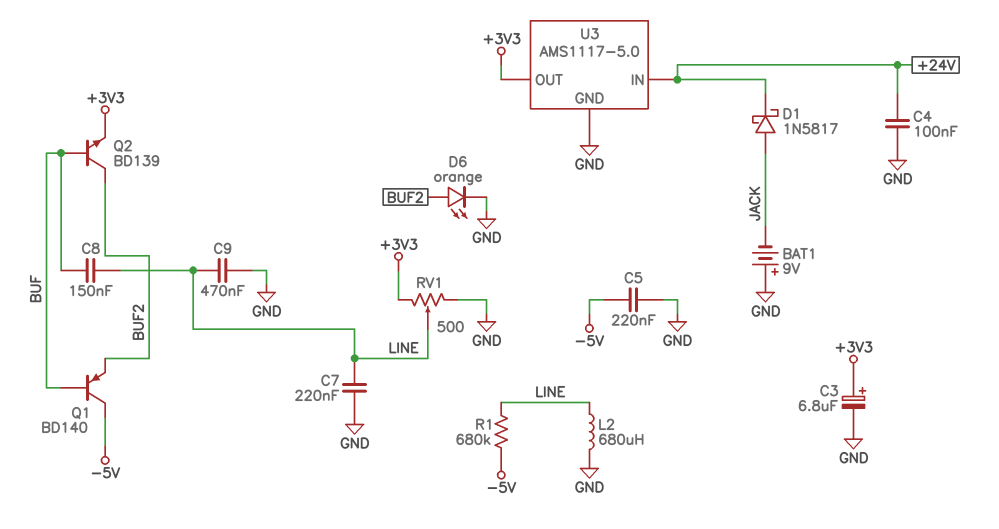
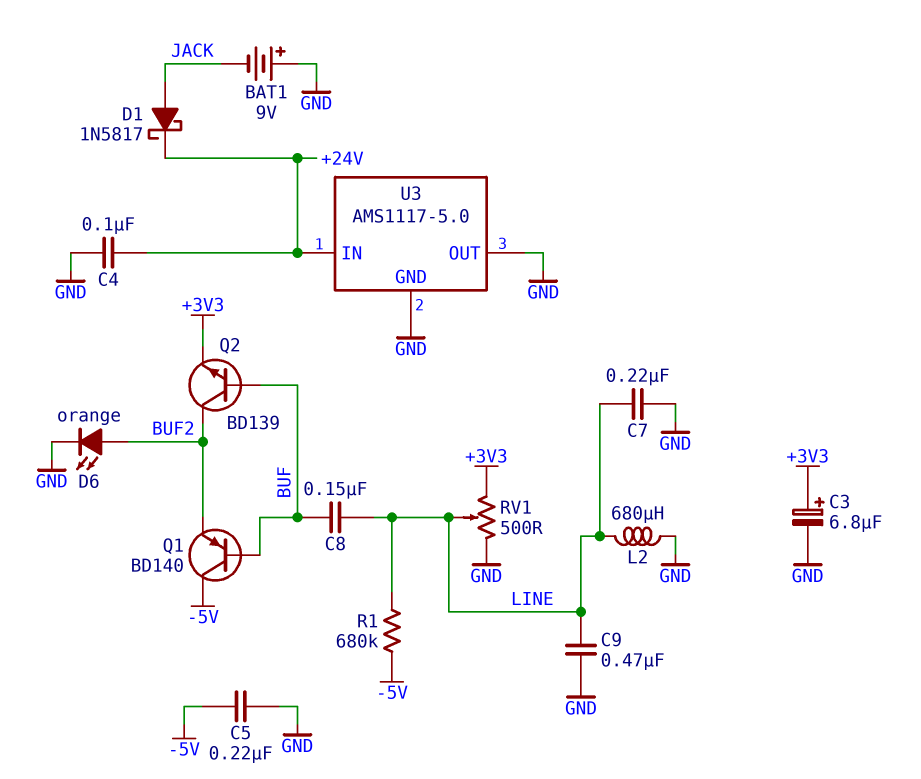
U3 pin OUT: +3V3 -> GND

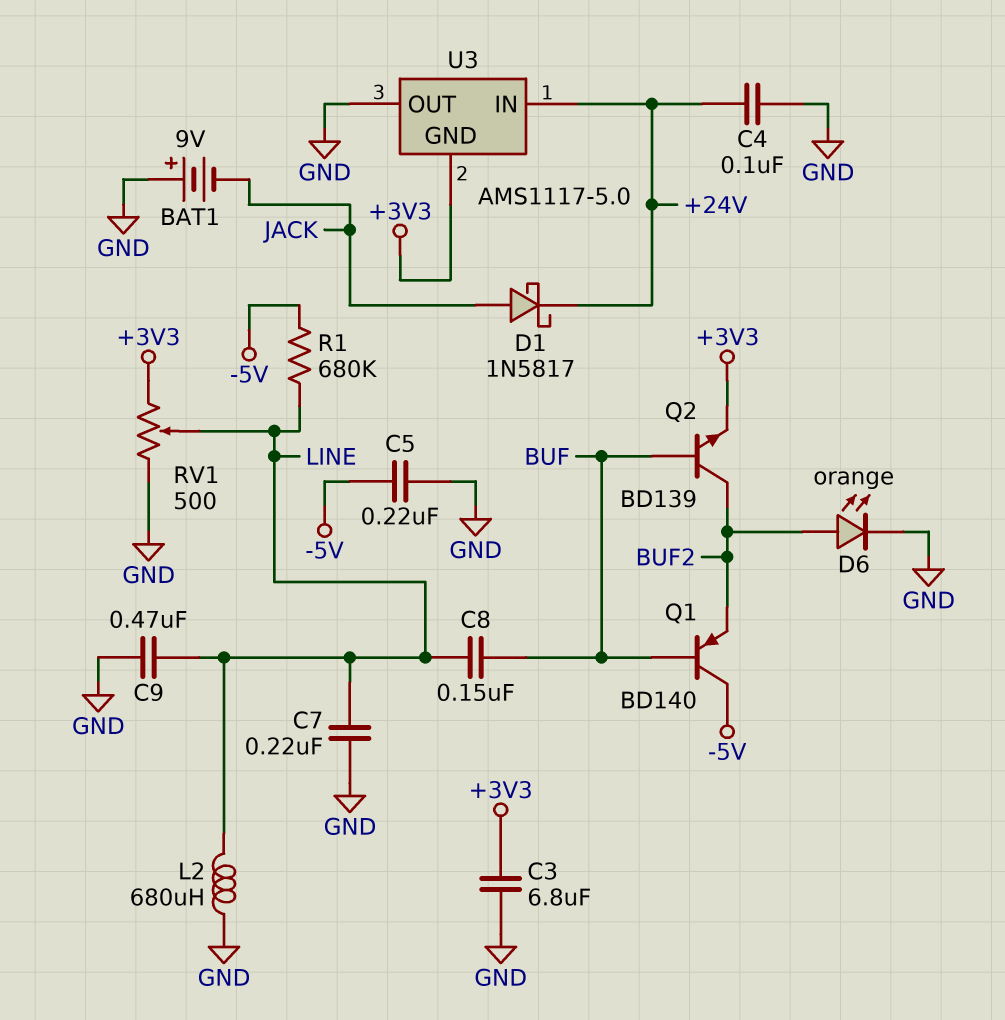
C3: 6.8uF (plus +3V3, minus GND) -> 6.8uF (+3V3, GND)
U3 pin GND: GND -> +3V3

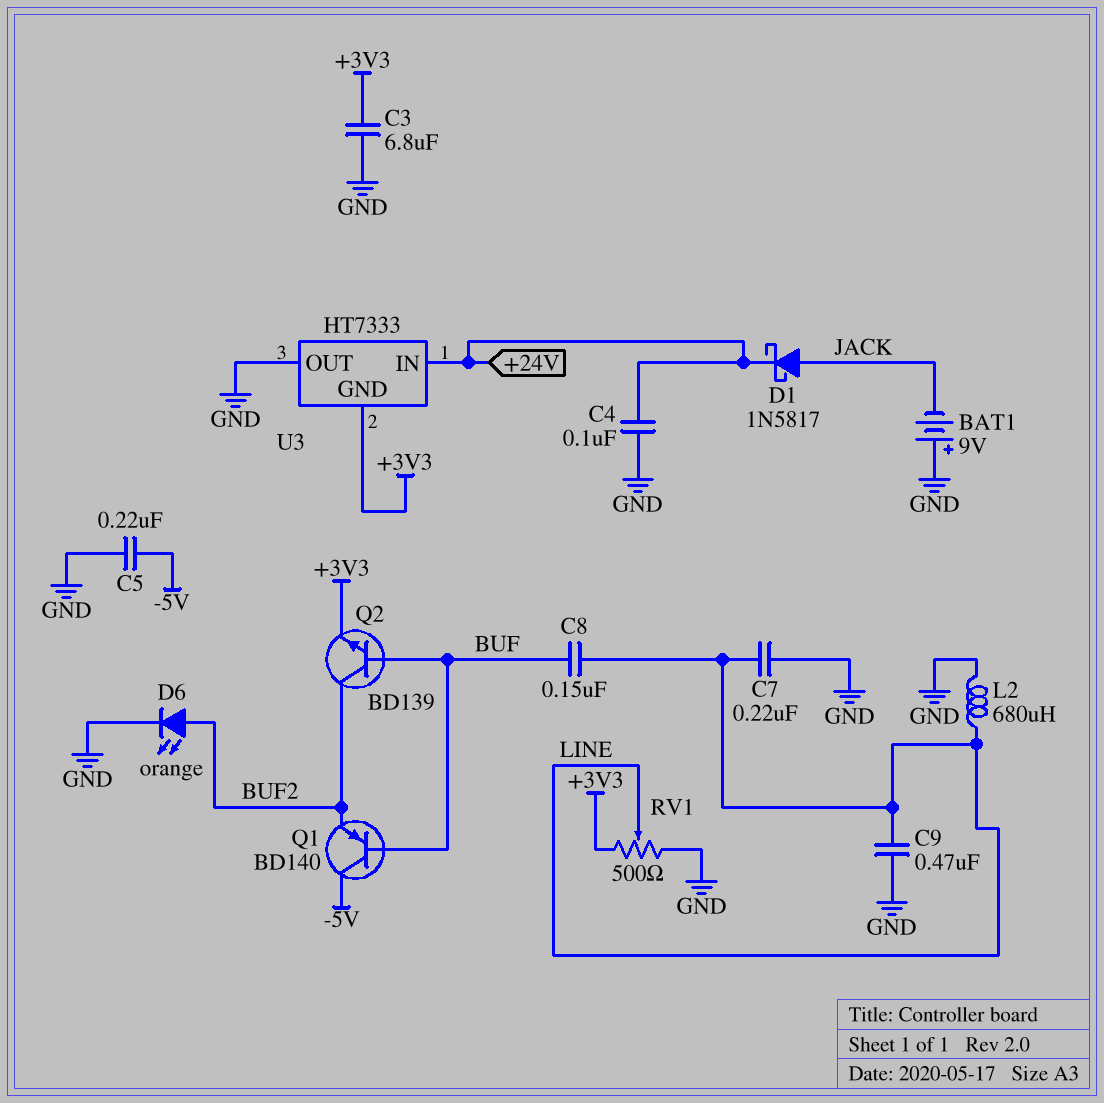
R1: 680k (-5V, LINE) -> none
U3: AMS1117-5.0 -> HT7333

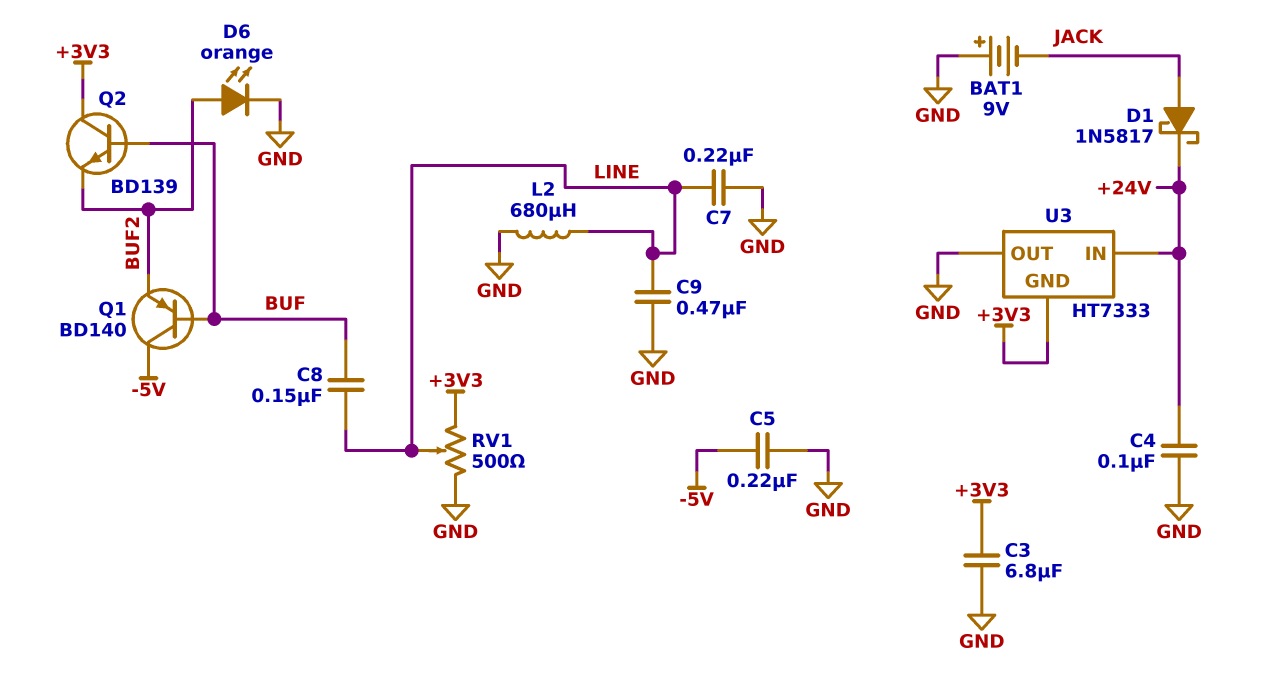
Q2: NPN BD139 (B BUF, C BUF2, E +3V3) -> NPN BD139 (B BUF, C +3V3, E BUF2)

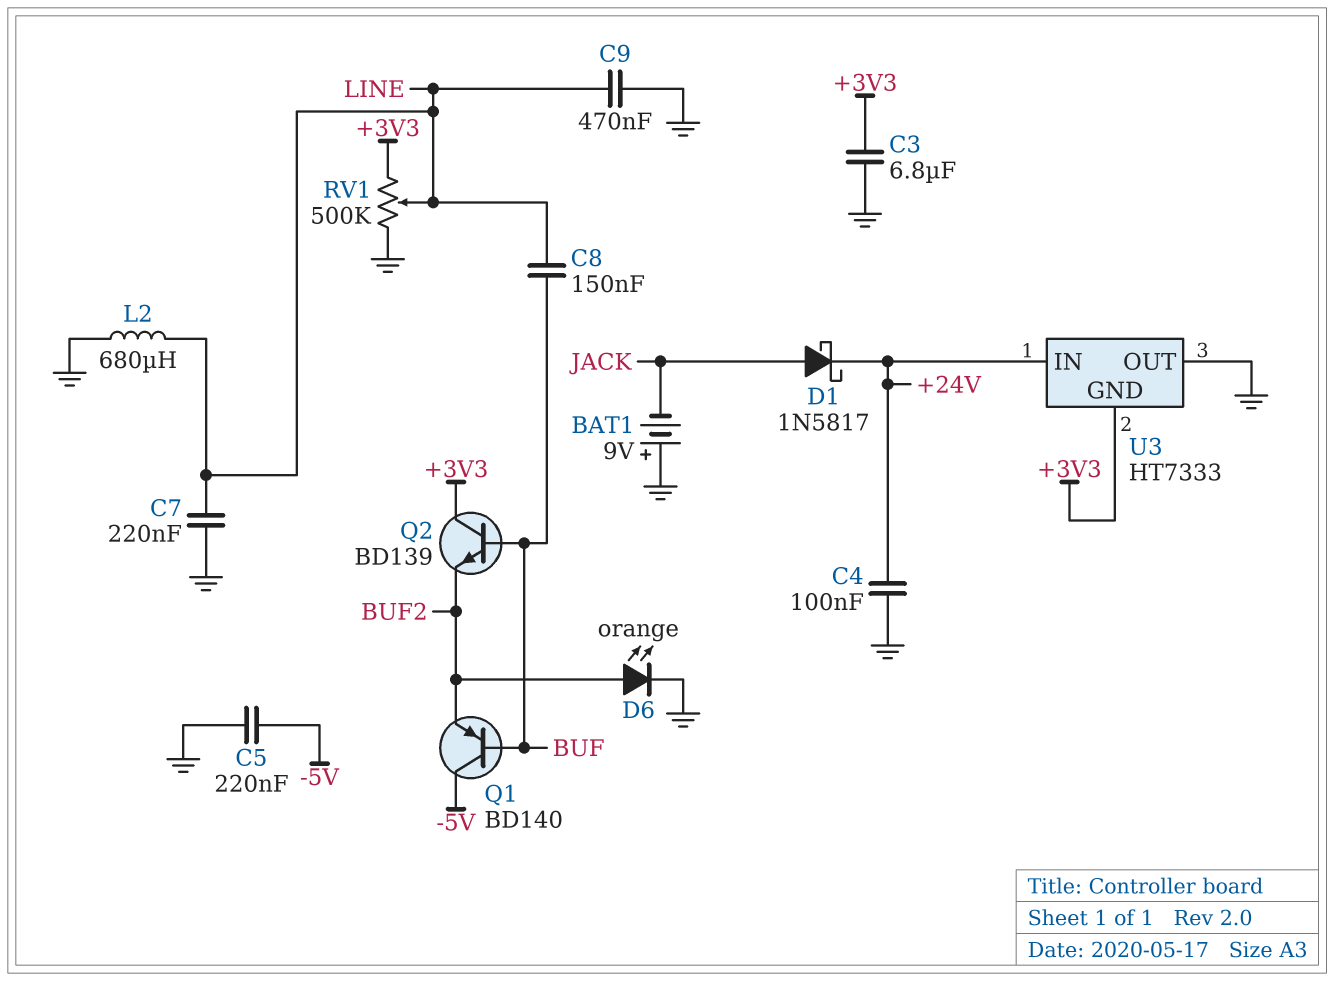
RV1: 500 (+3V3, GND, wiper LINE) -> 500k (+3V3, GND, wiper LINE)

